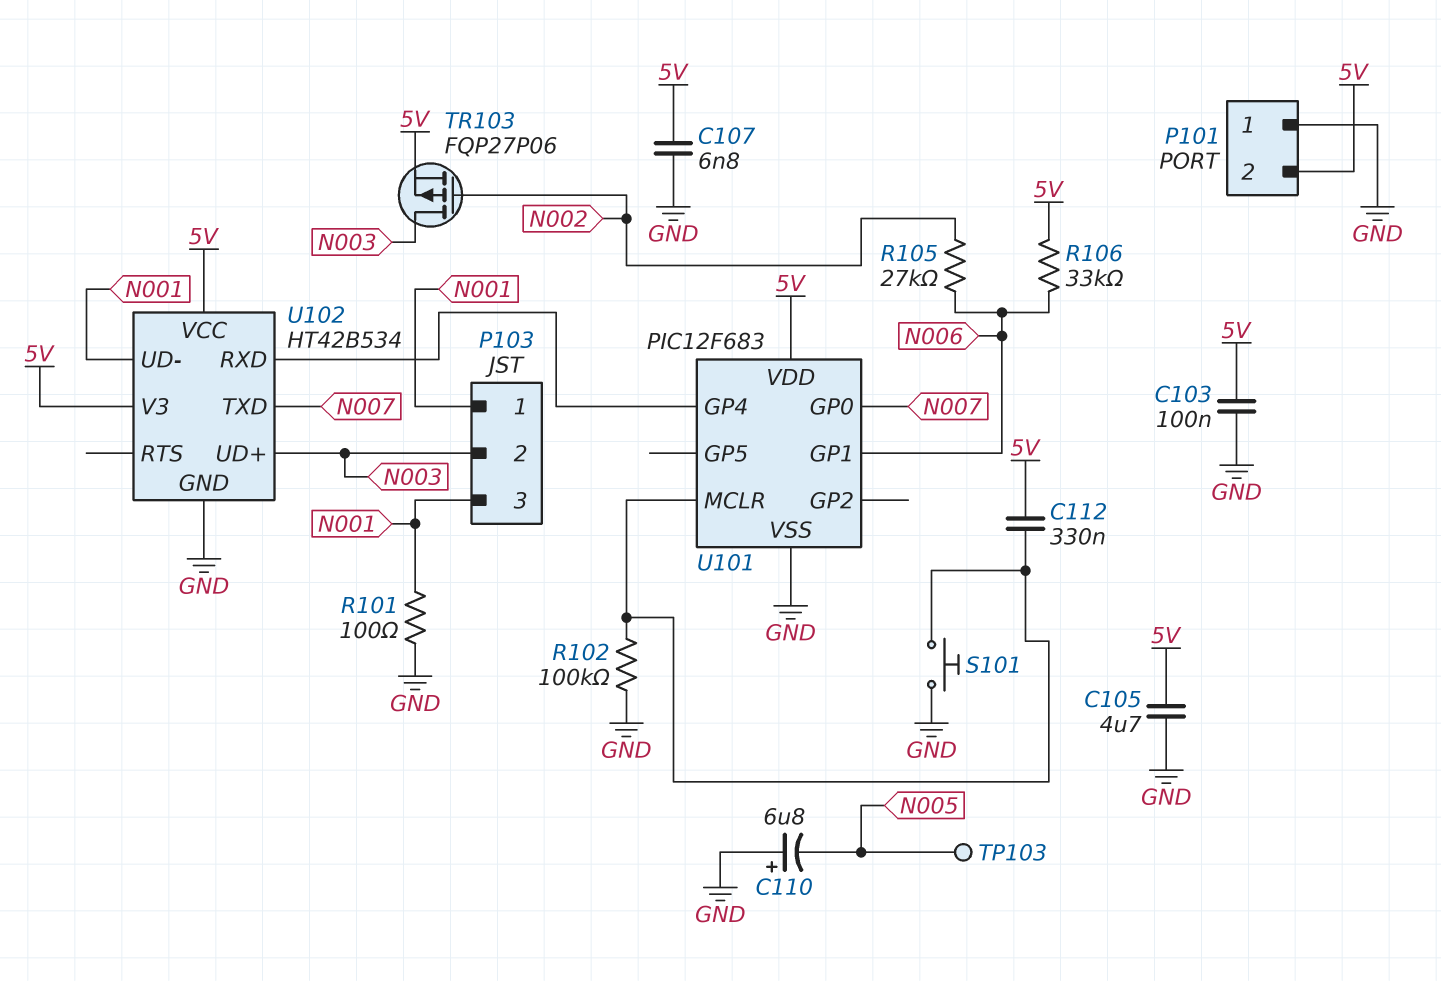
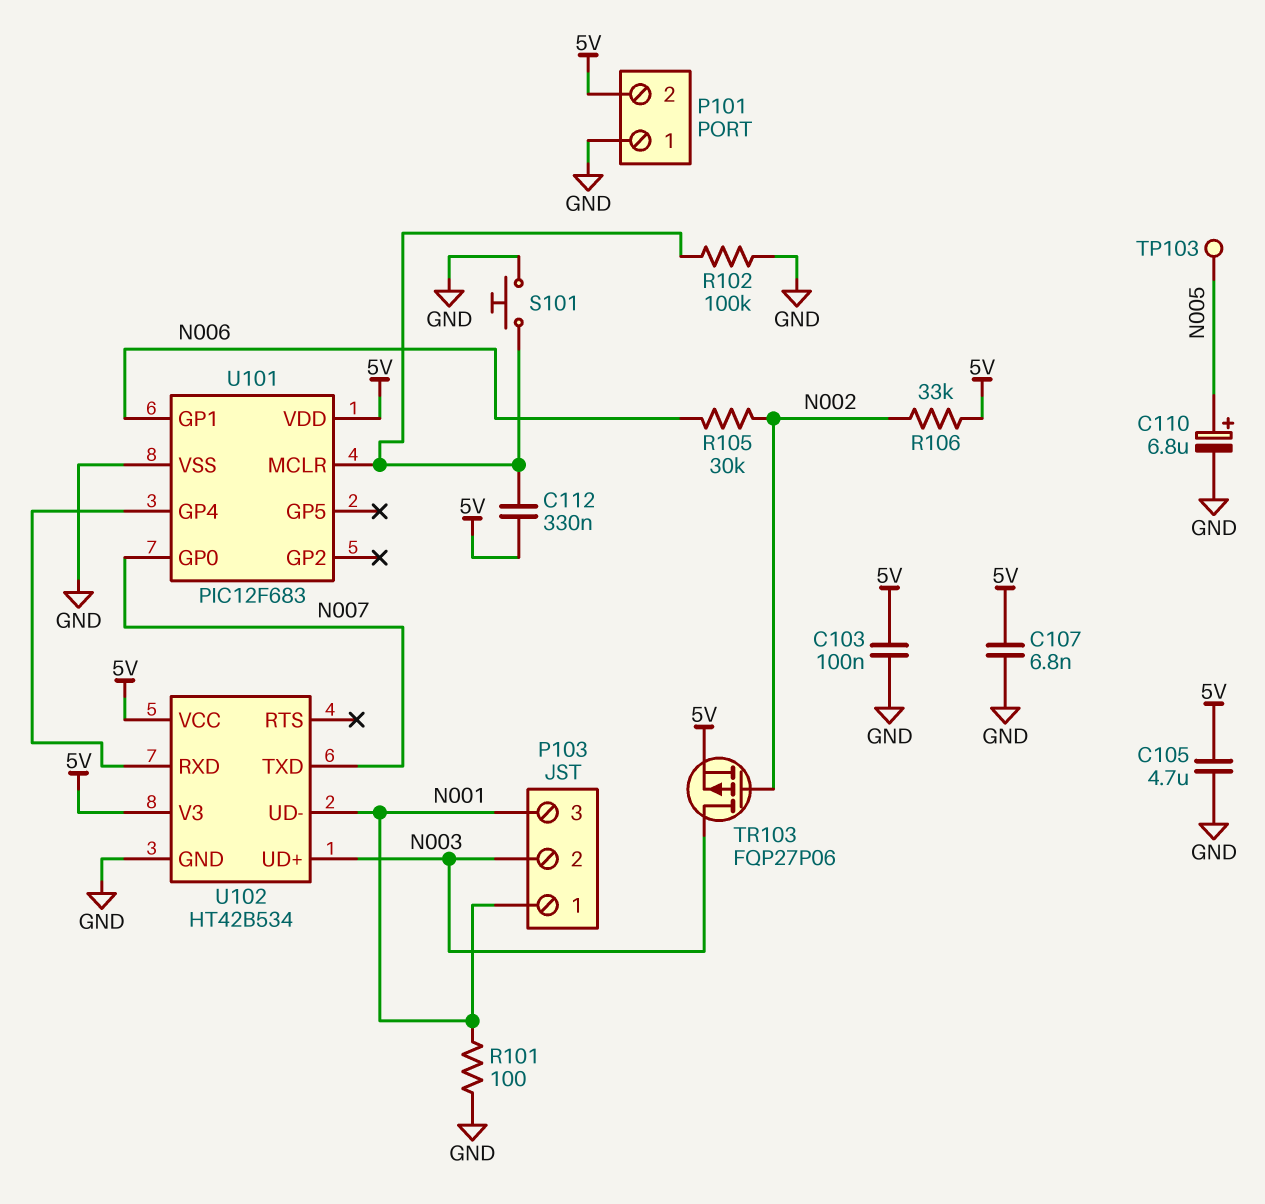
C110: 6.8uF (plus GND, minus N005) -> 6.8uF (plus N005, minus GND)
R105: 27k (N002, N006) -> 30k (N002, N006)
R106: 33k (5V, N006) -> 33k (5V, N002)

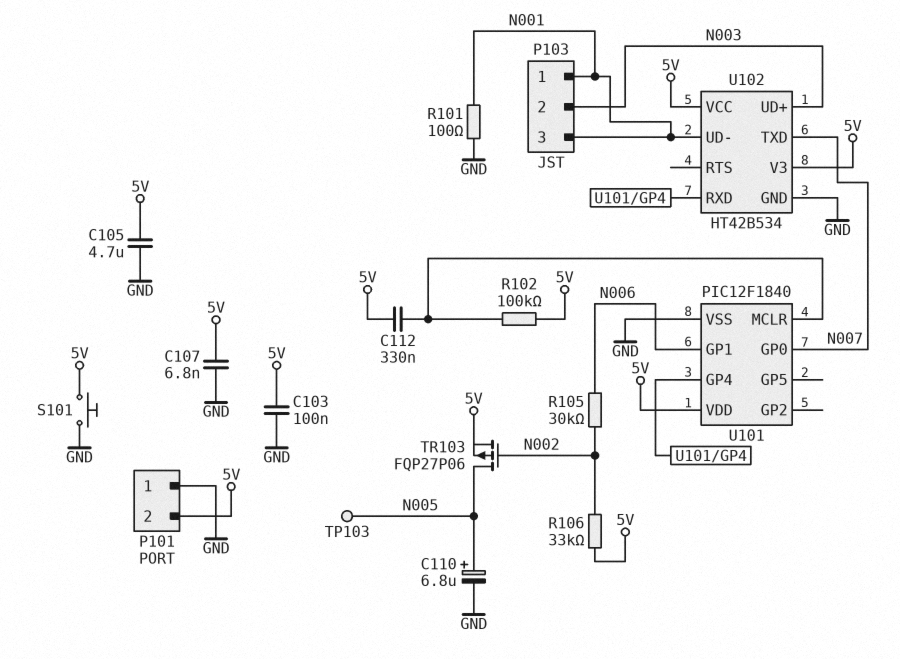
R102: 100k (GND, U101/MCLR) -> 100k (5V, U101/MCLR)
S101: button (GND, U101/MCLR) -> button (5V, GND)
TR103: PMOS FQP27P06 (G N002, D N003, S 5V) -> PMOS FQP27P06 (G N002, D N005, S 5V)
U101: PIC12F683 -> PIC12F1840

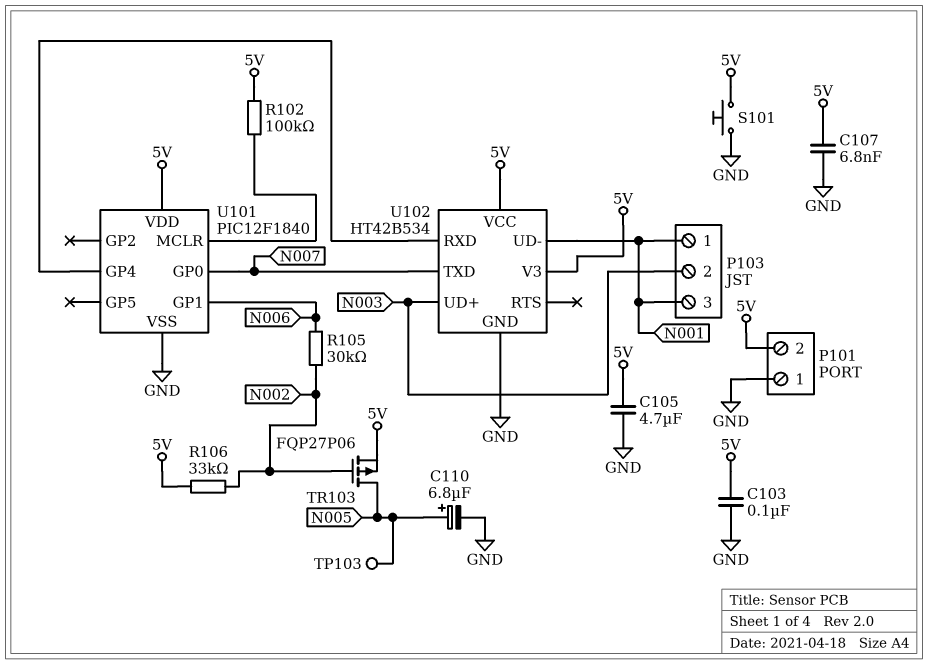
C112: 330nF (5V, U101/MCLR) -> none
R101: 100 (GND, N001) -> none

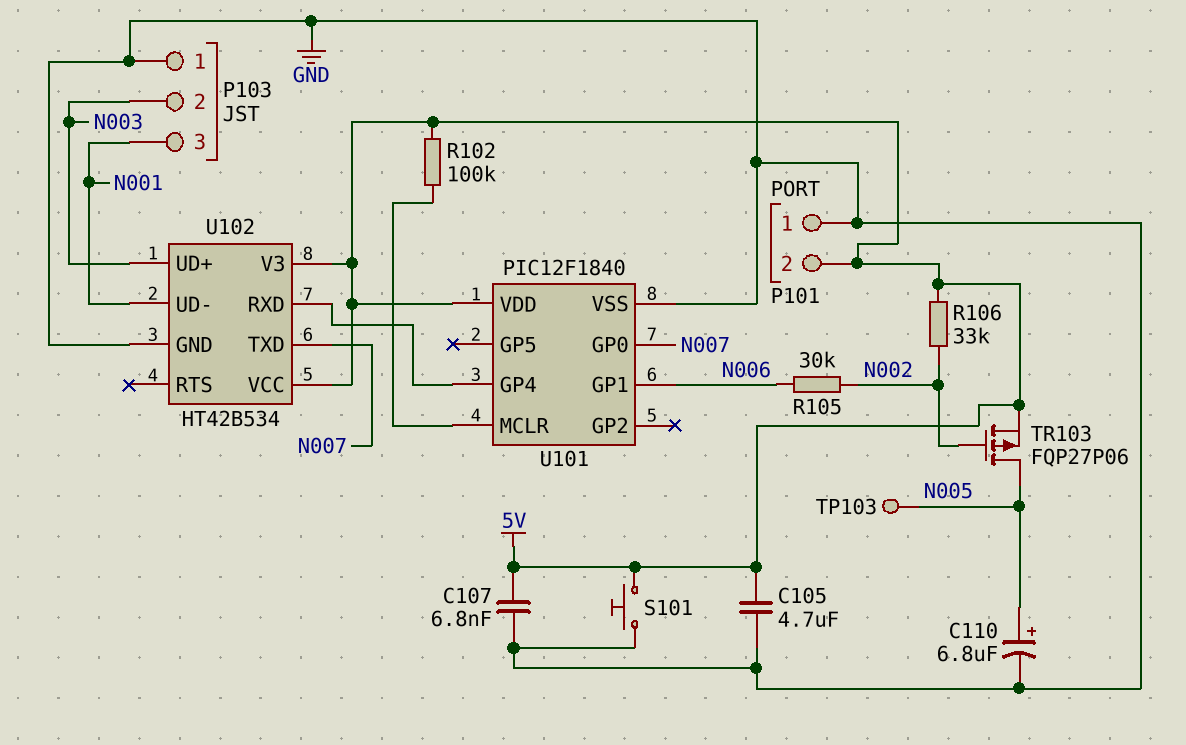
C103: 100nF (5V, GND) -> none
P103 pin 1: N001 -> GND

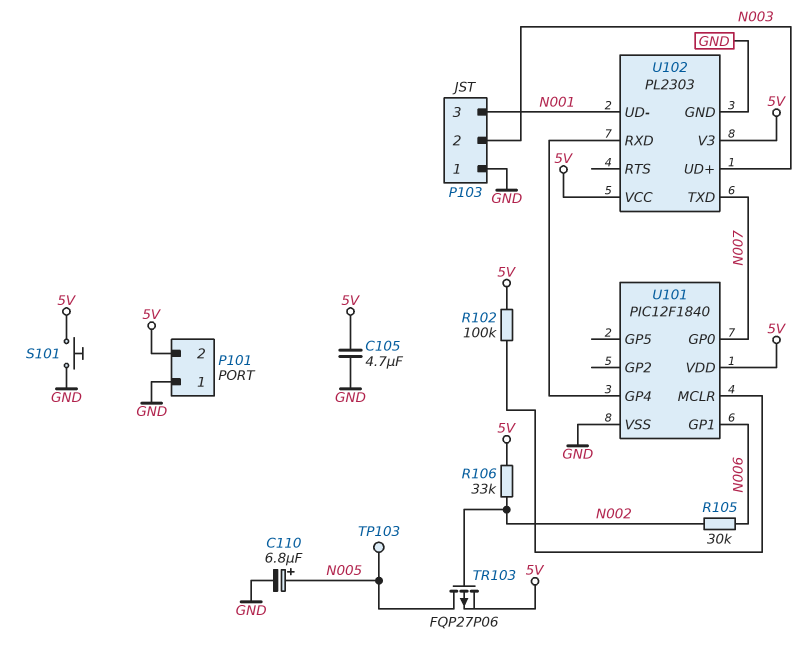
C107: 6.8nF (5V, GND) -> none
U102: HT42B534 -> PL2303

